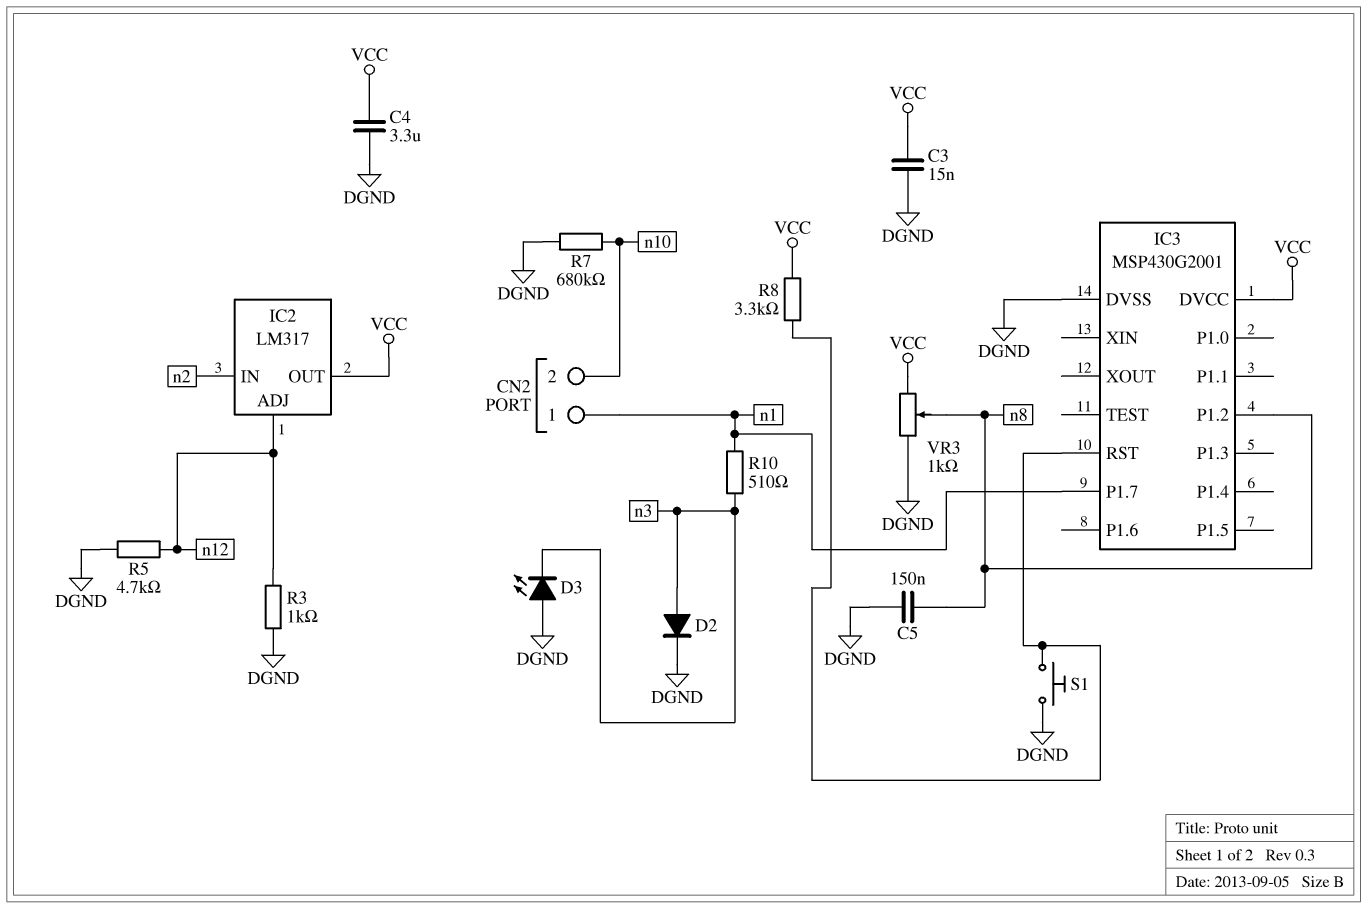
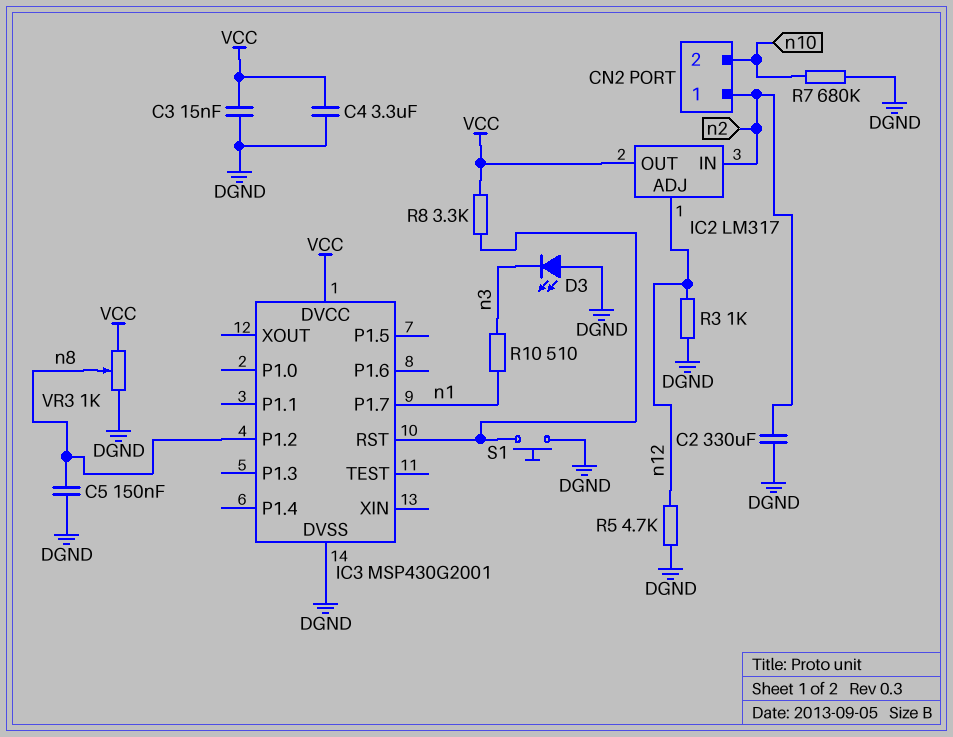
C2: none -> 330uF (DGND, n2)
CN2 pin 1: n1 -> n2
D2: diode (A n3, K DGND) -> none

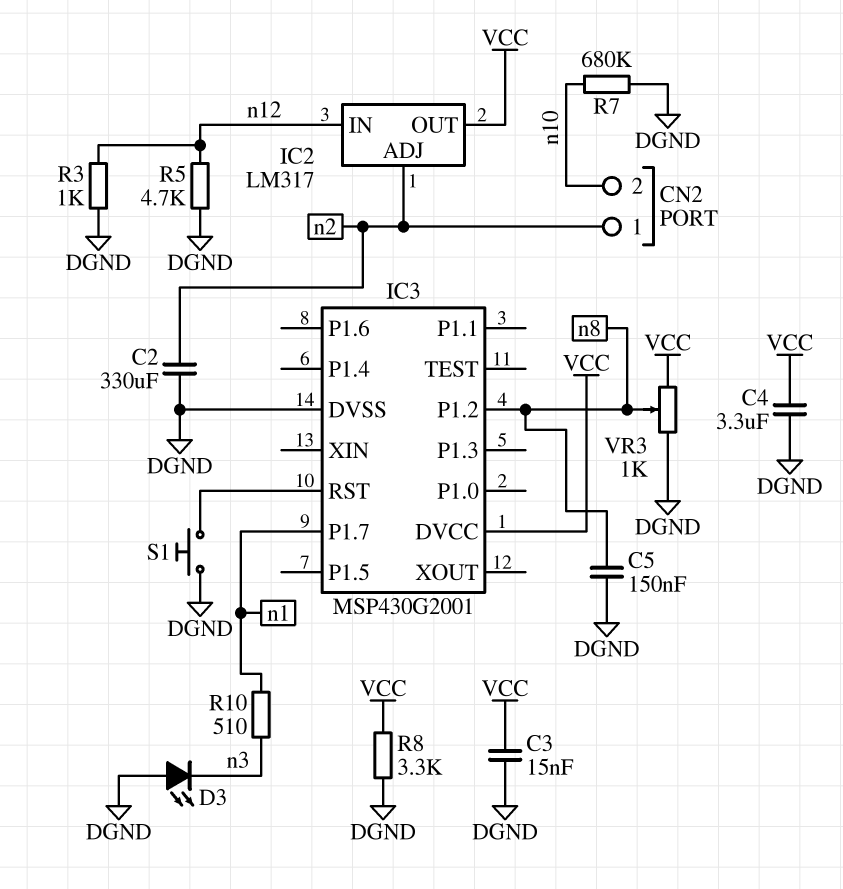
IC2 pin ADJ: n12 -> n2
IC2 pin IN: n2 -> n12
R8: 3.3k (IC3/RST, VCC) -> 3.3k (DGND, VCC)

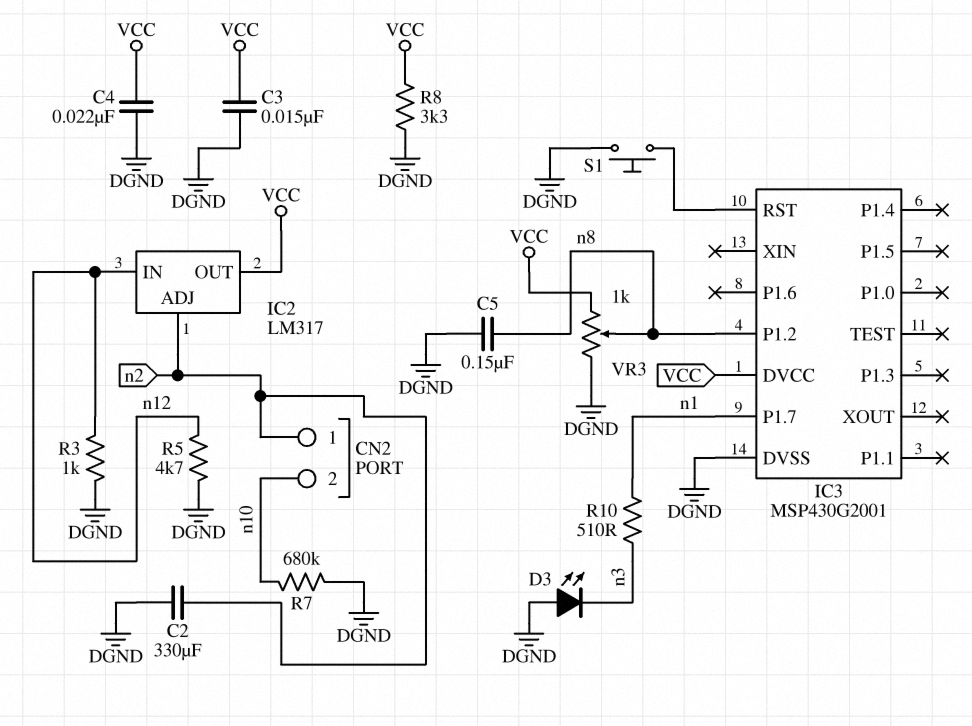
C4: 3.3uF (DGND, VCC) -> 22nF (DGND, VCC)

